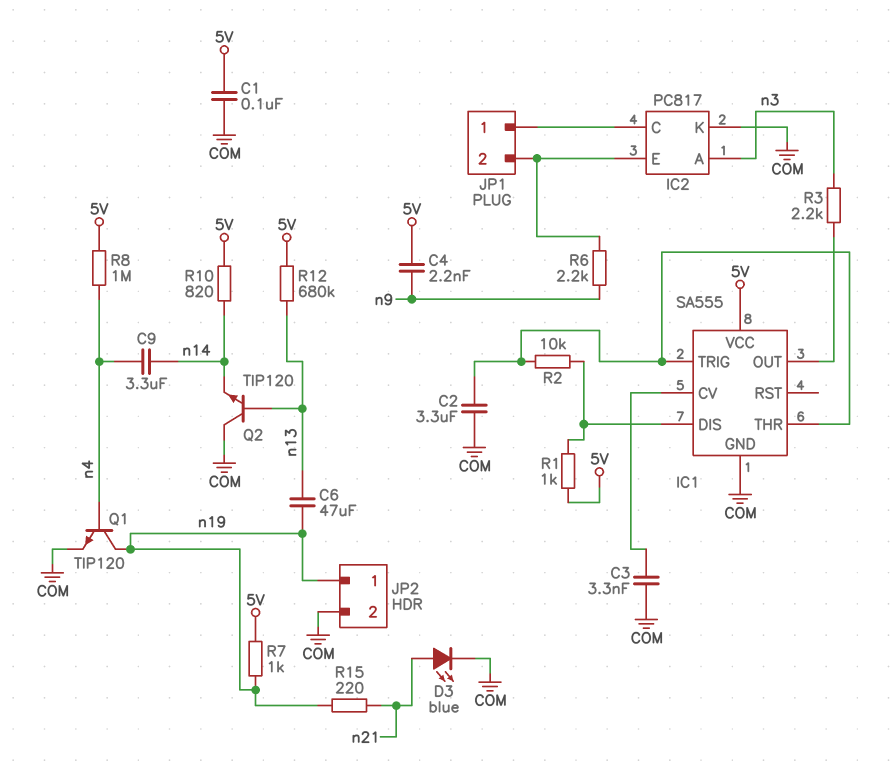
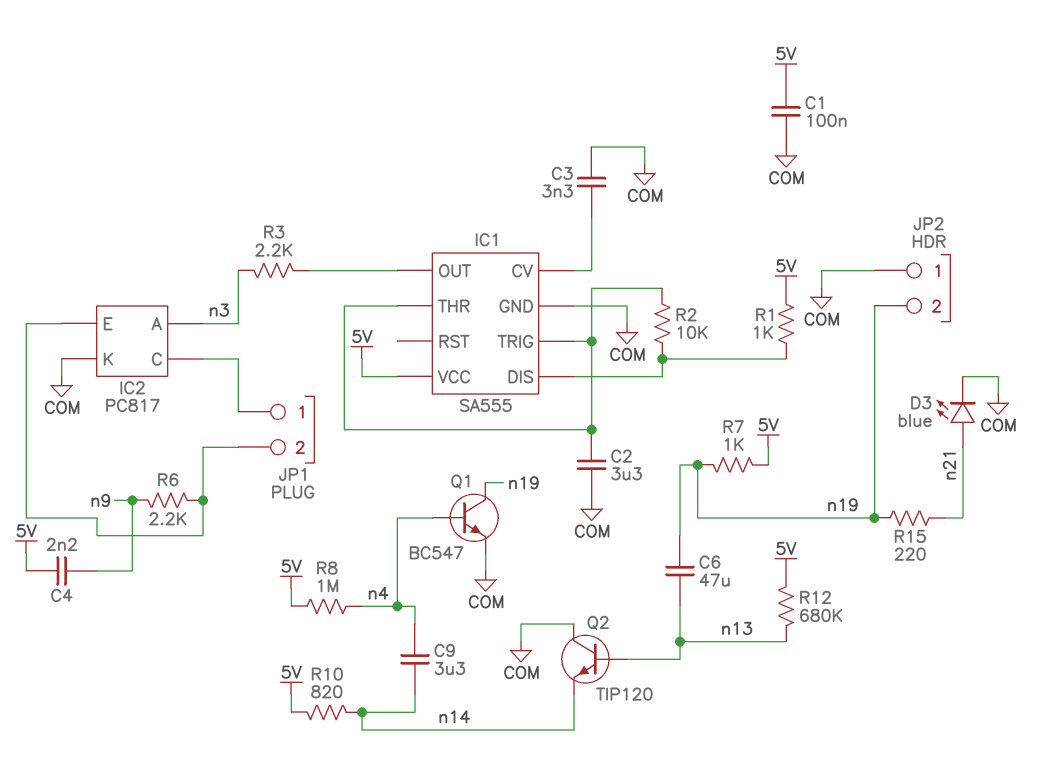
JP2 pin 1: n19 -> COM
JP2 pin 2: COM -> n19
Q1: NPN TIP120 (B n4, C n19, E COM) -> NPN BC547 (B n4, C n19, E COM)

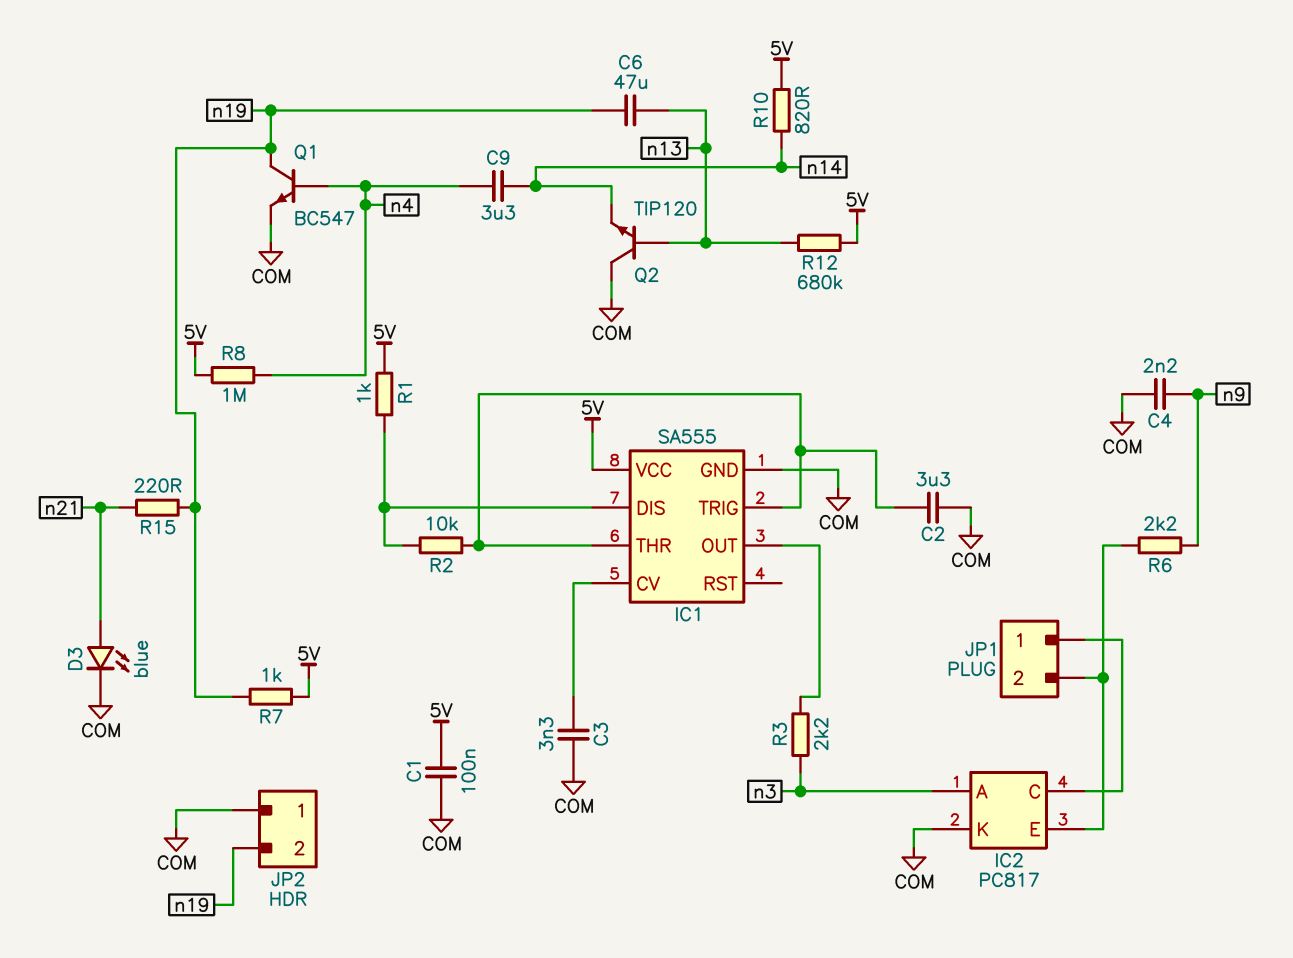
C4: 2.2nF (5V, n9) -> 2.2nF (COM, n9)

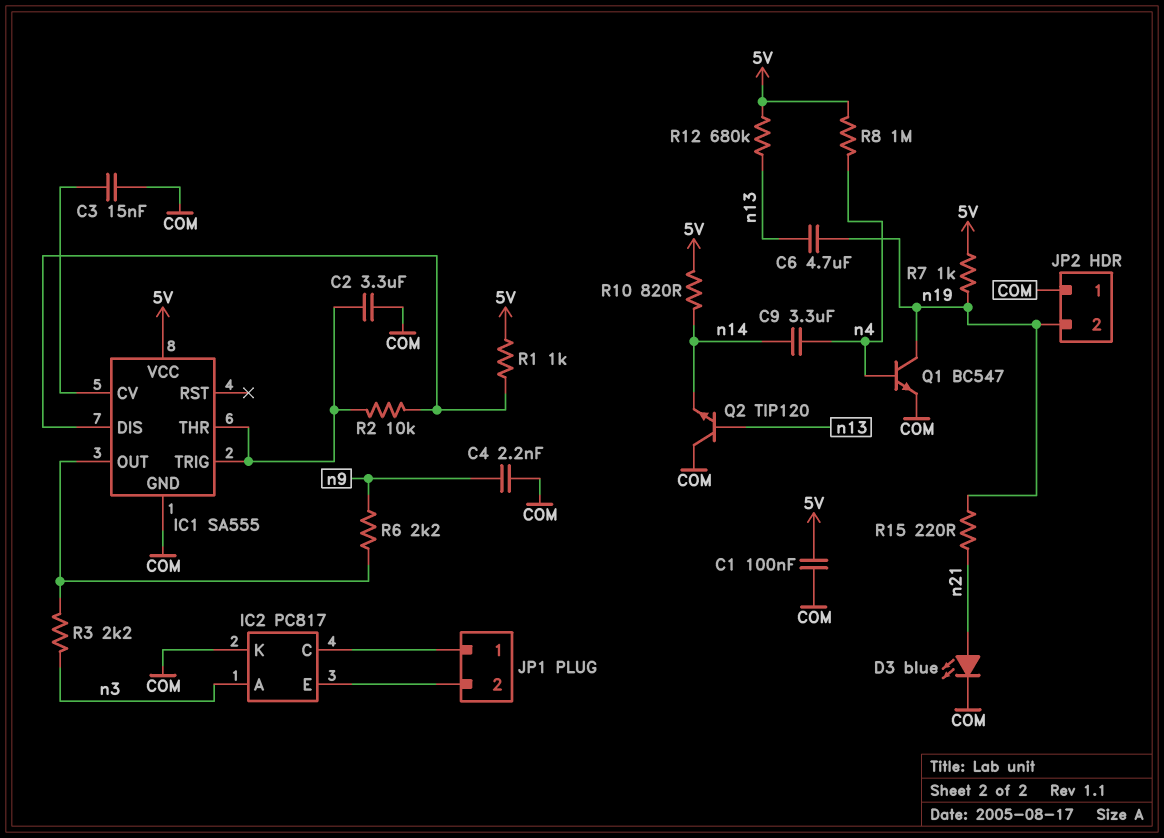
C3: 3.3nF (COM, IC1/CV) -> 15nF (COM, IC1/CV)
C6: 47uF (n13, n19) -> 4.7uF (n13, n19)
R6: 2.2k (IC2/E, n9) -> 2.2k (IC1/OUT, n9)

